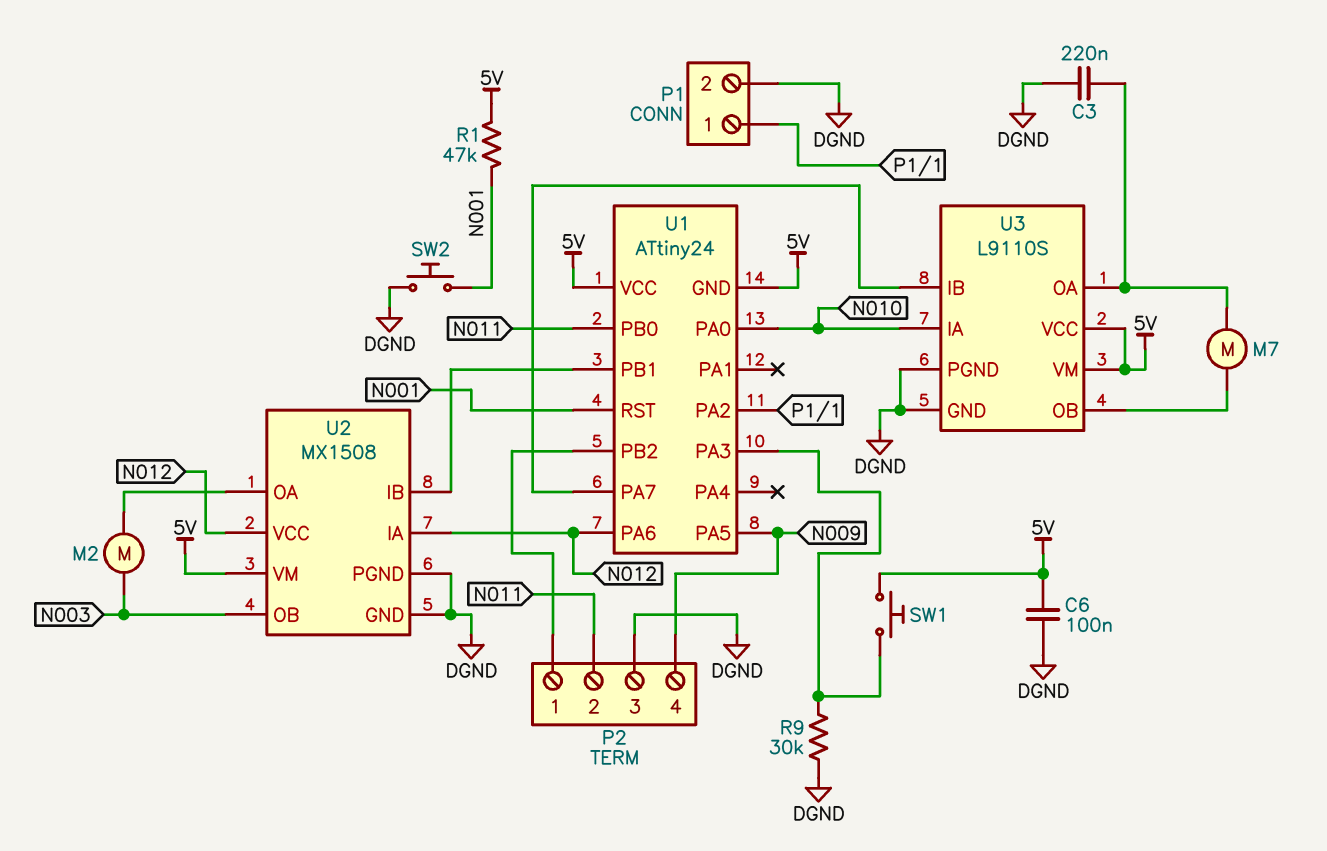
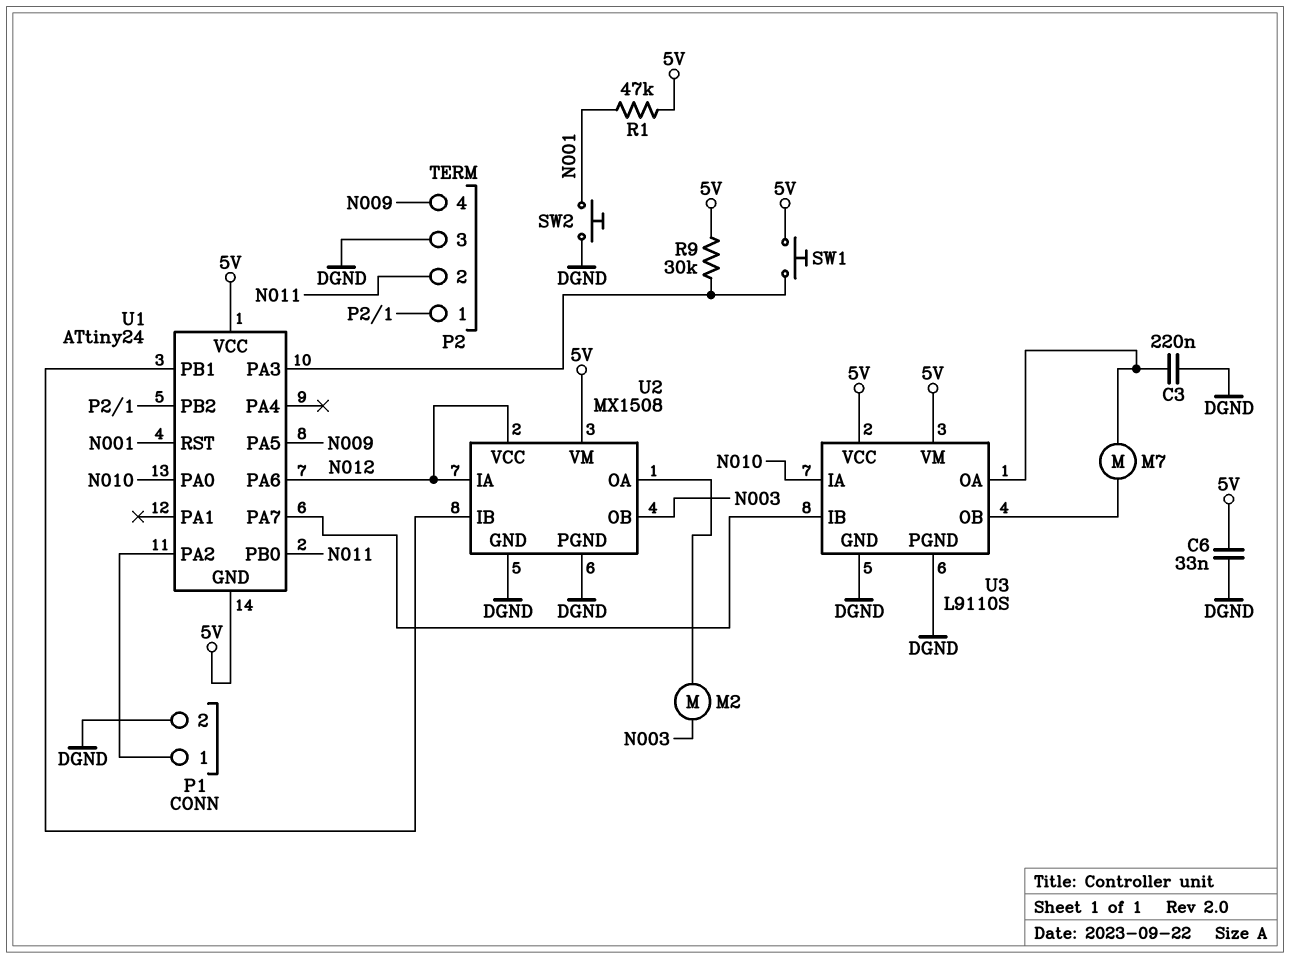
C6: 100nF (5V, DGND) -> 33nF (5V, DGND)
R9: 30k (DGND, U1/PA3) -> 30k (5V, U1/PA3)

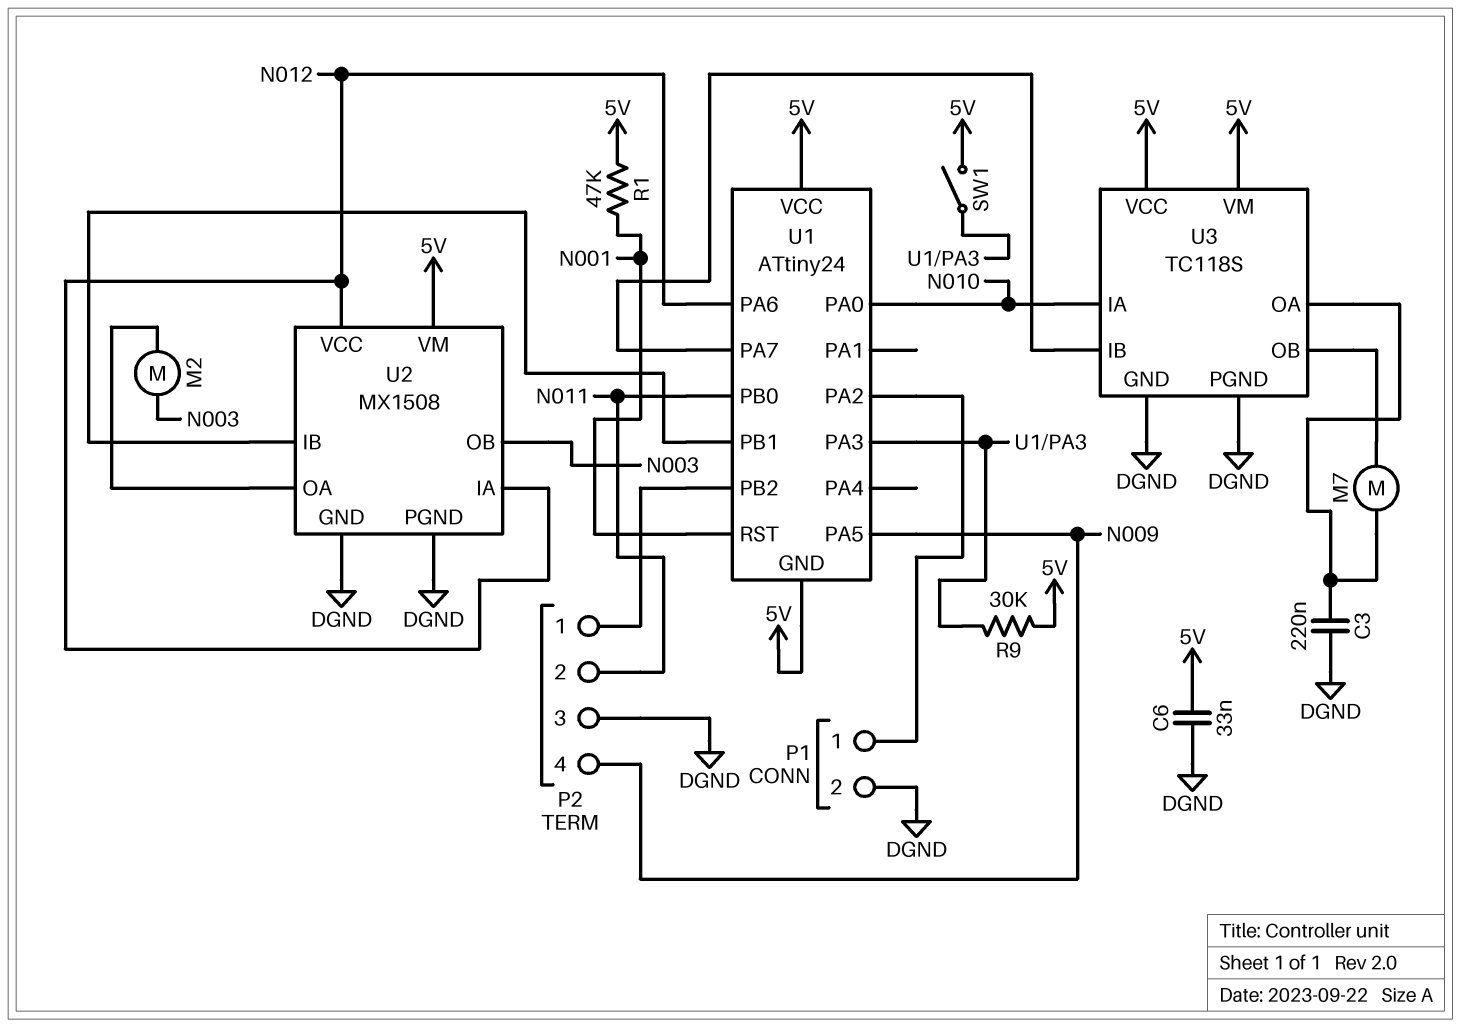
SW1: button (5V, U1/PA3) -> switch (5V, U1/PA3)
SW2: button (DGND, N001) -> none
U3: L9110S -> TC118S

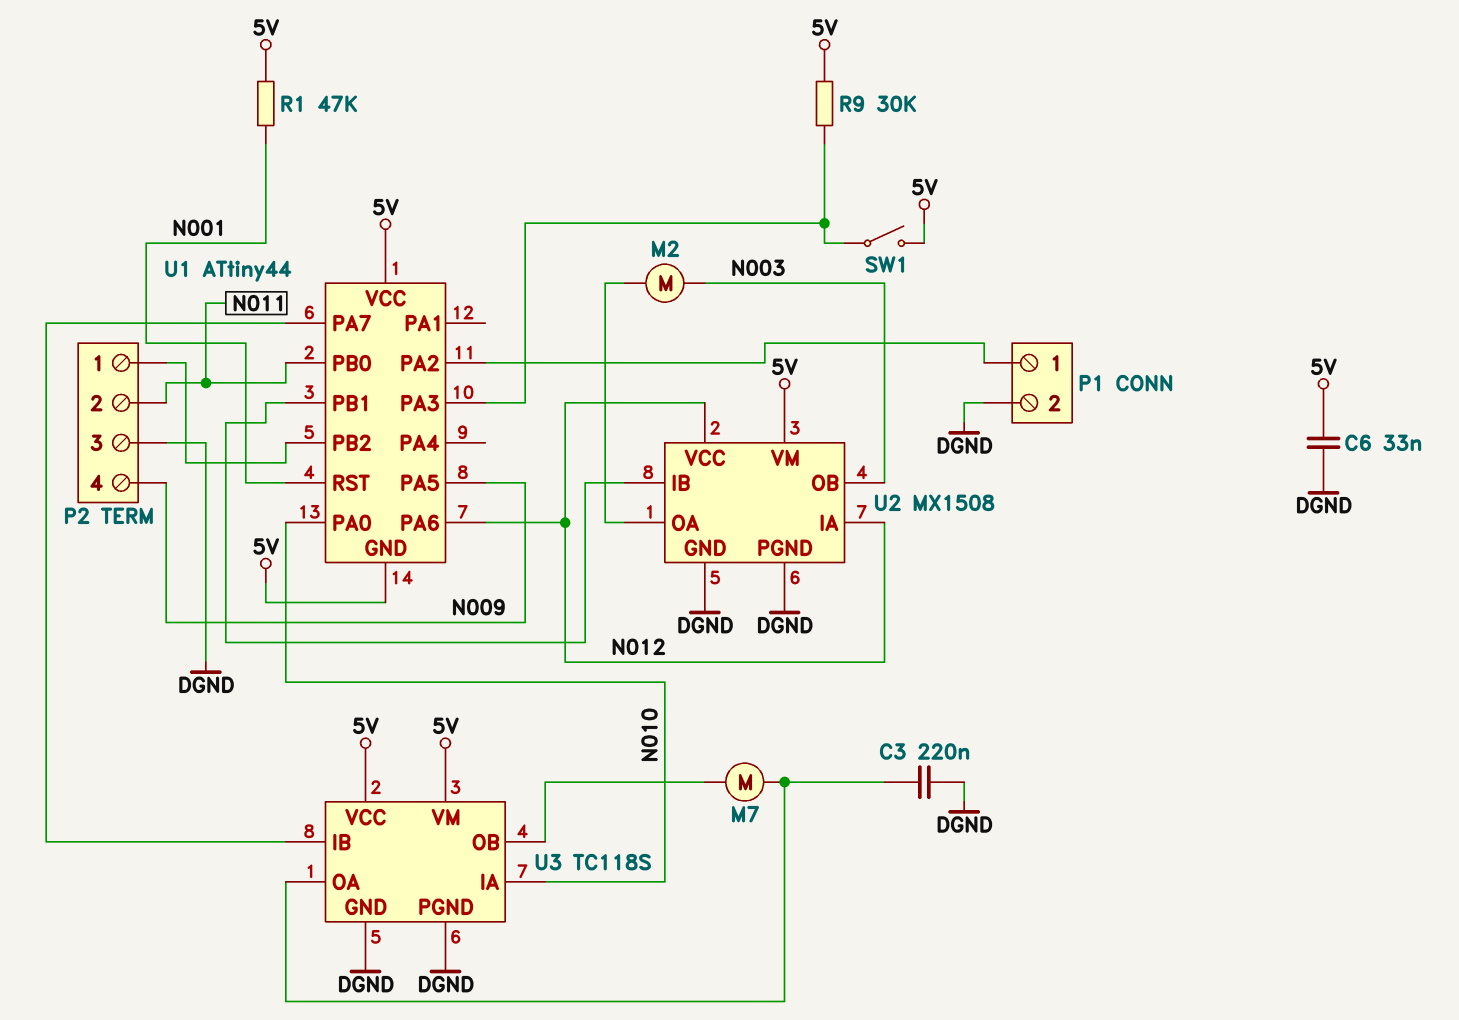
U1: ATtiny24 -> ATtiny44

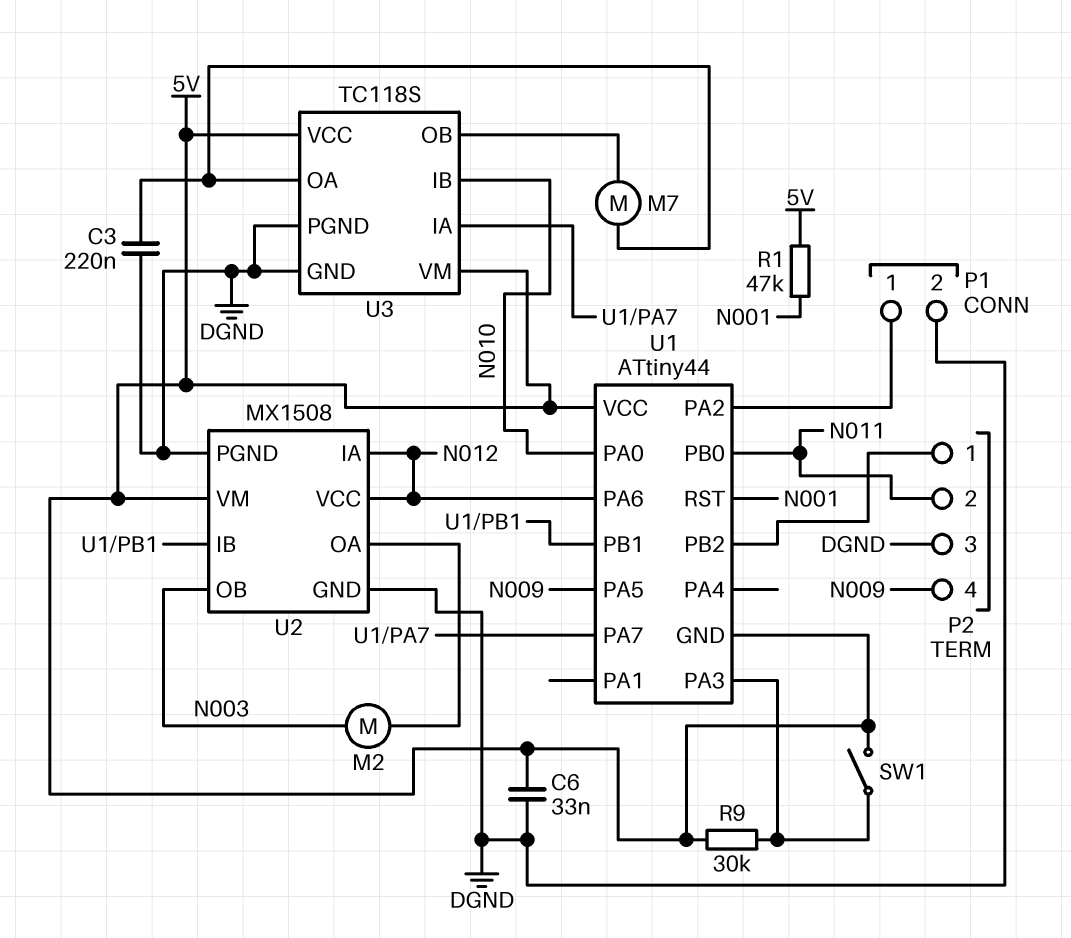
U3 pin IA: N010 -> U1/PA7
U3 pin IB: U1/PA7 -> N010

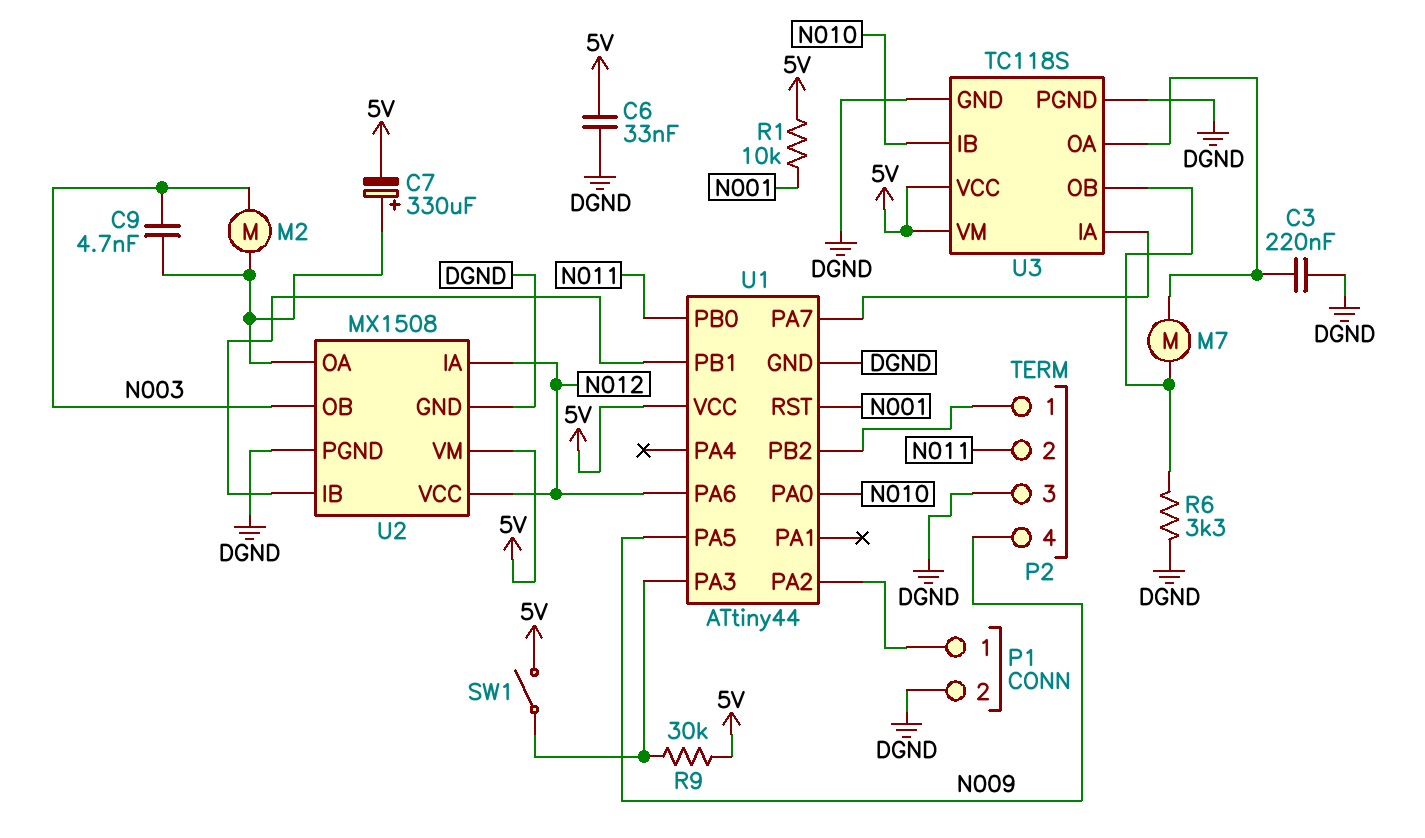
C7: none -> 330uF (plus U2/OA, minus 5V)
C9: none -> 4.7nF (N003, U2/OA)
R1: 47k (5V, N001) -> 10k (5V, N001)
R6: none -> 3.3k (DGND, U3/OB)
U1 pin GND: 5V -> DGND

